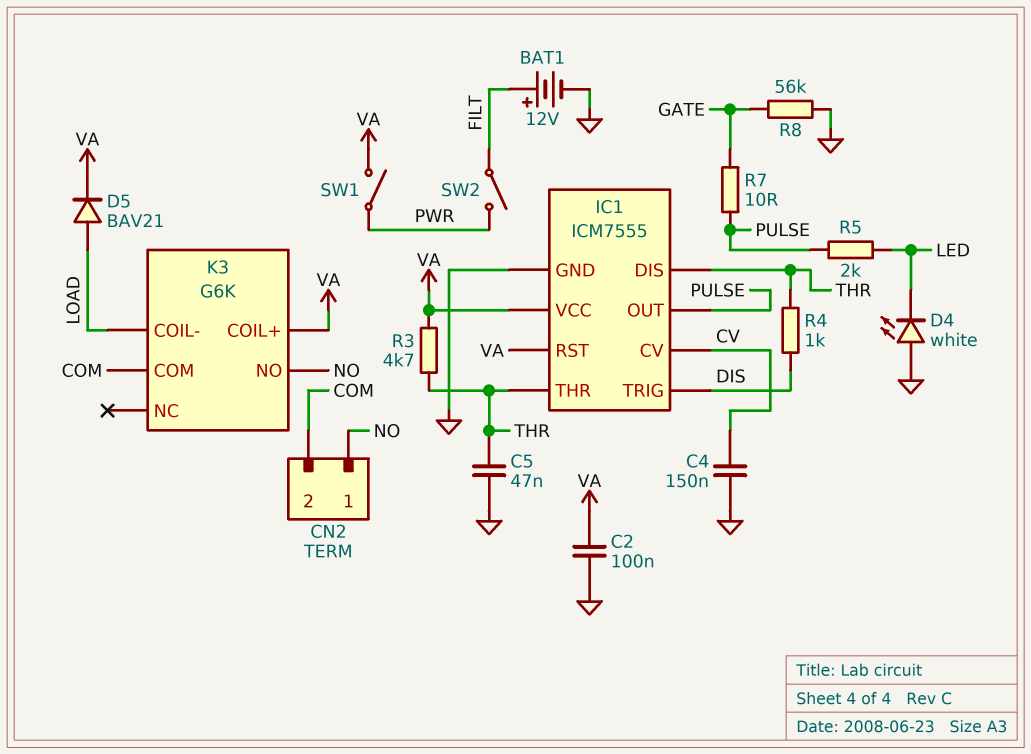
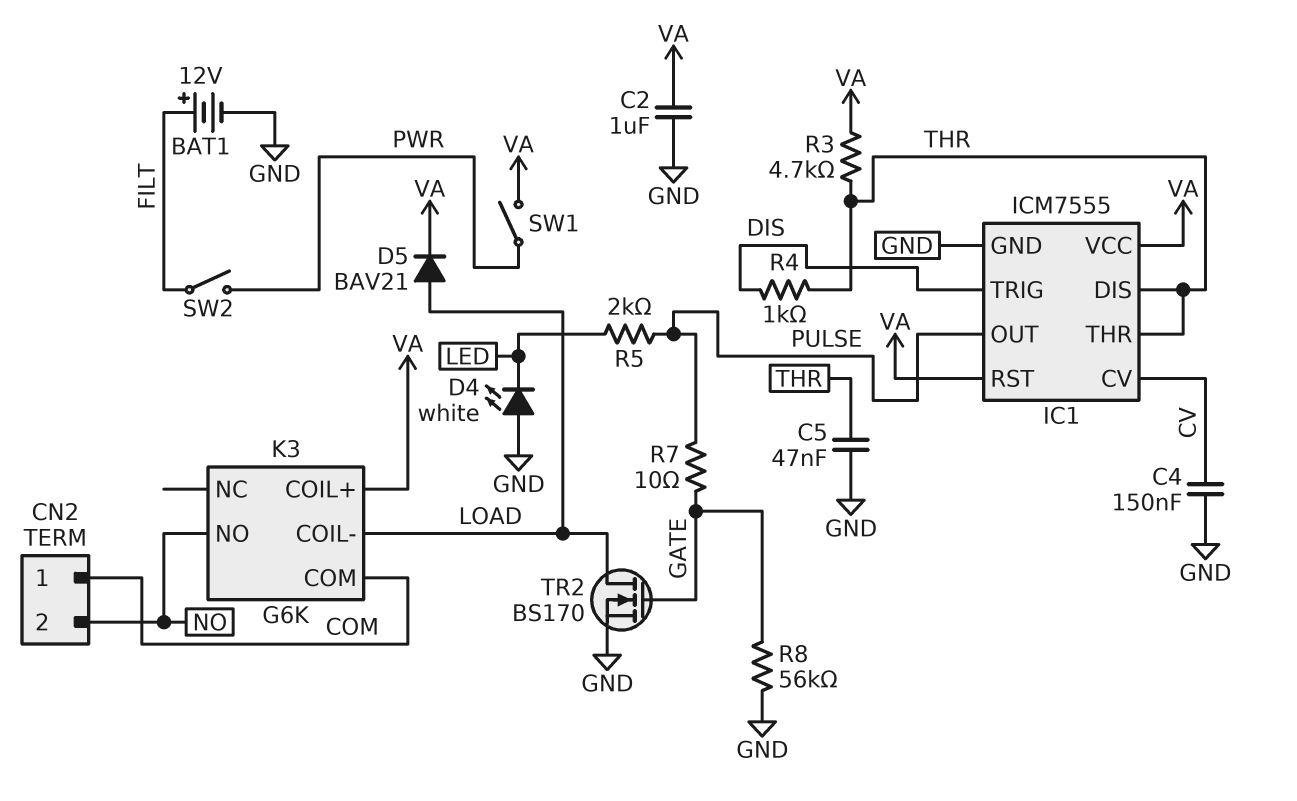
C2: 100nF (GND, VA) -> 1uF (GND, VA)
CN2 pin 1: NO -> COM
CN2 pin 2: COM -> NO
TR2: none -> NMOS BS170 (G GATE, D LOAD, S GND)

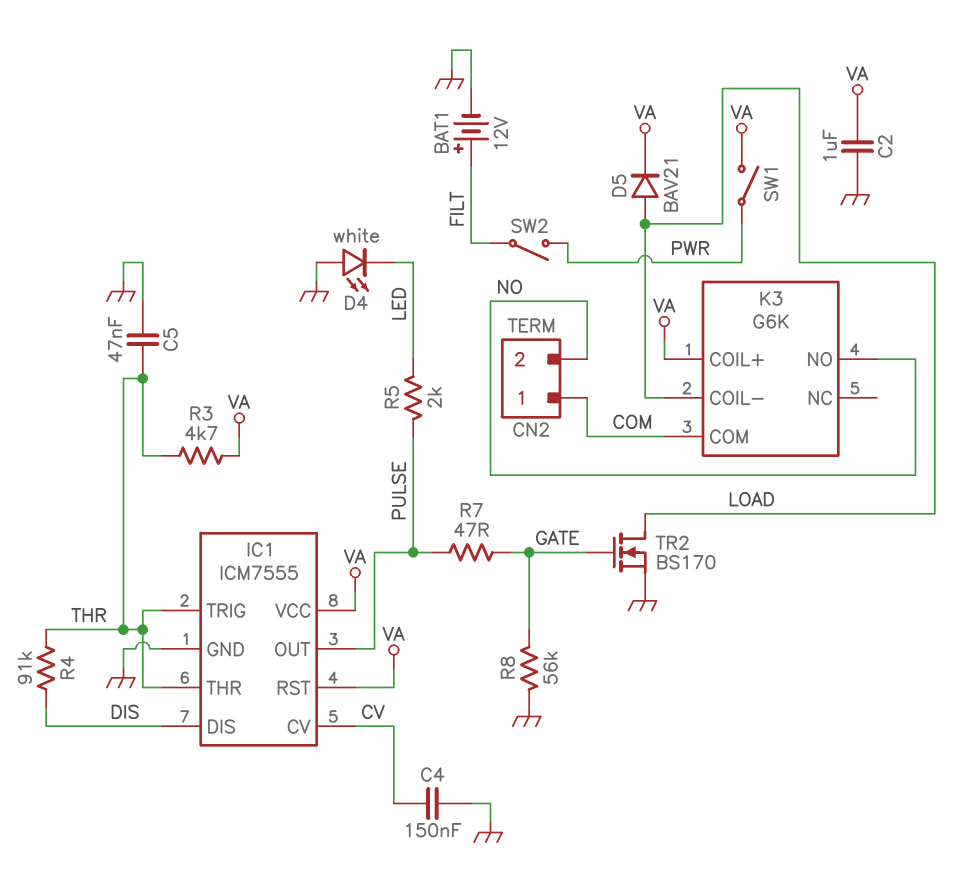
IC1 pin DIS: THR -> DIS
IC1 pin TRIG: DIS -> THR
R4: 1k (DIS, THR) -> 91k (DIS, THR)
R7: 10 (GATE, PULSE) -> 47 (GATE, PULSE)

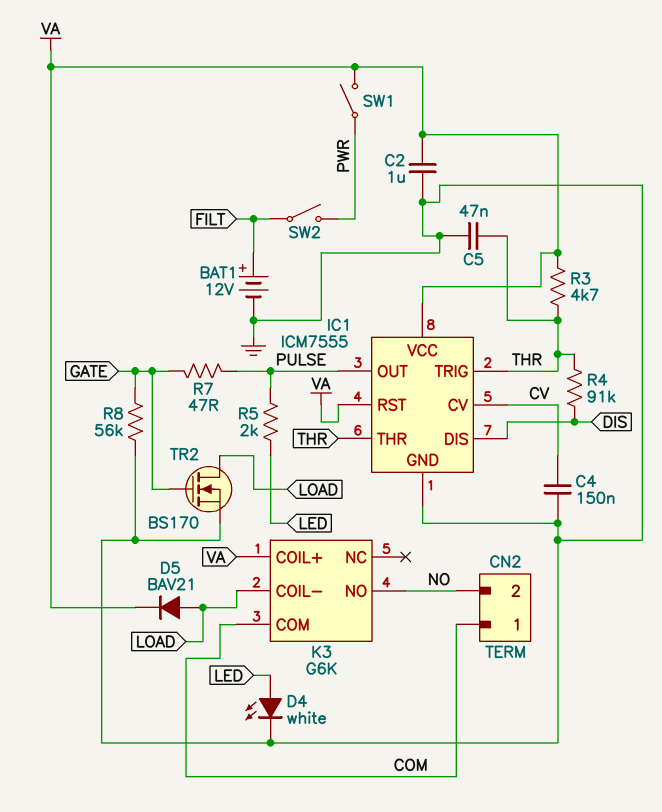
D4: LED white (A GND, K LED) -> LED white (A LED, K GND)

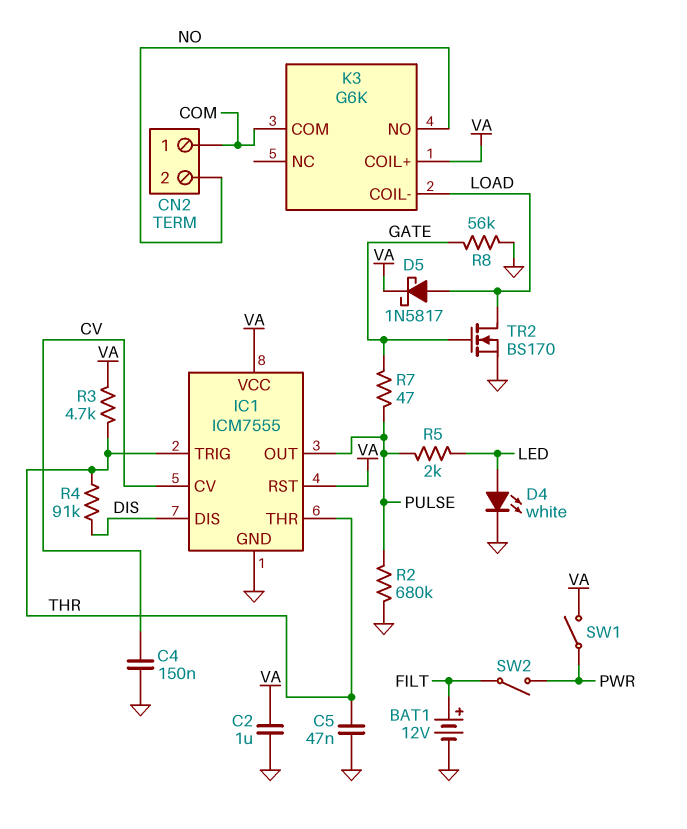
D5: diode BAV21 (A LOAD, K VA) -> schottky 1N5817 (A LOAD, K VA)
R2: none -> 680k (GND, PULSE)

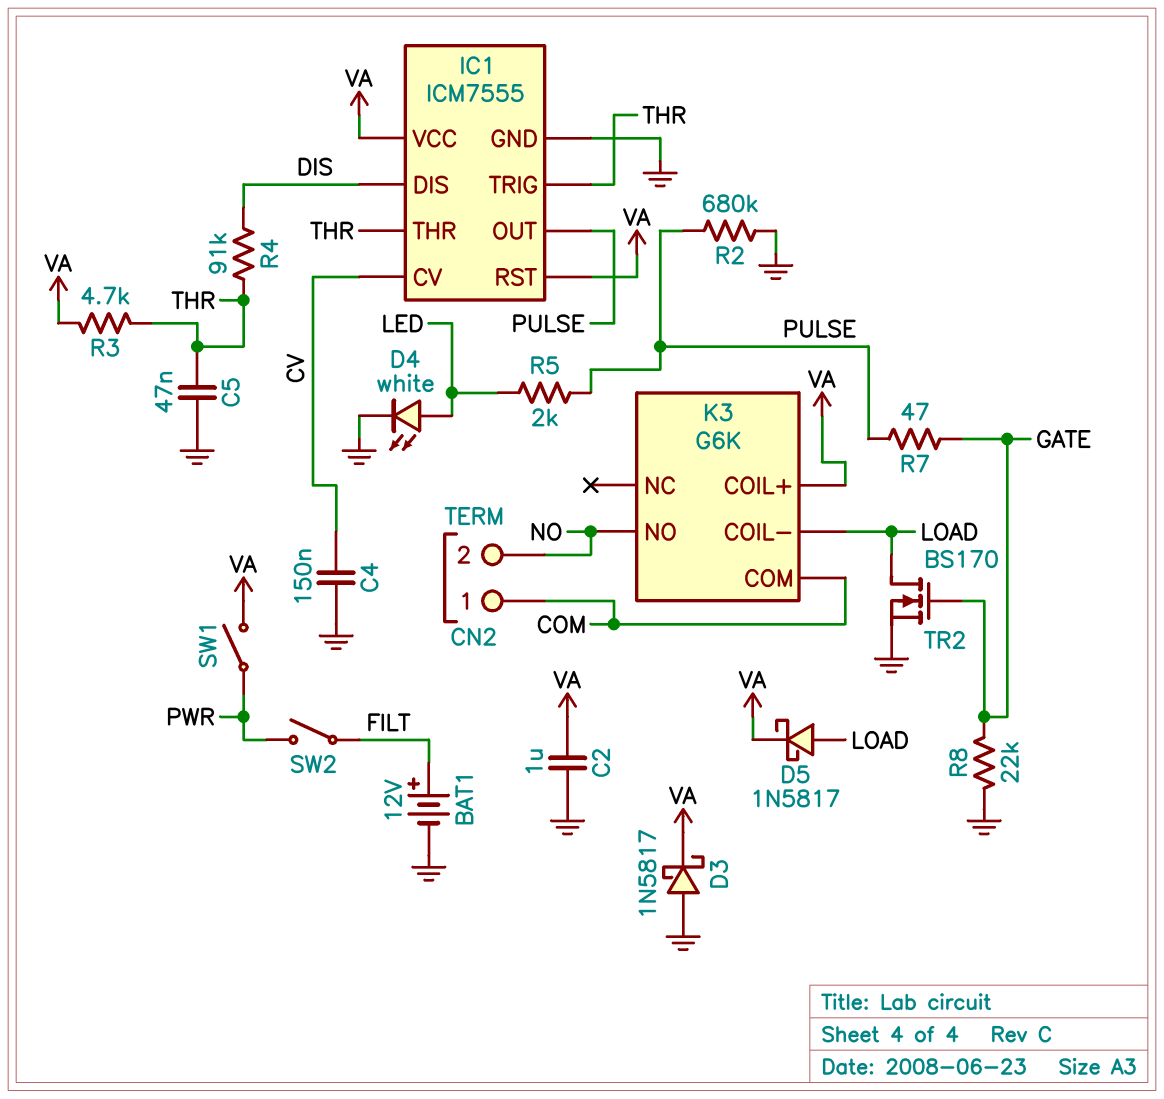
D3: none -> schottky 1N5817 (A GND, K VA)
R8: 56k (GATE, GND) -> 22k (GATE, GND)

